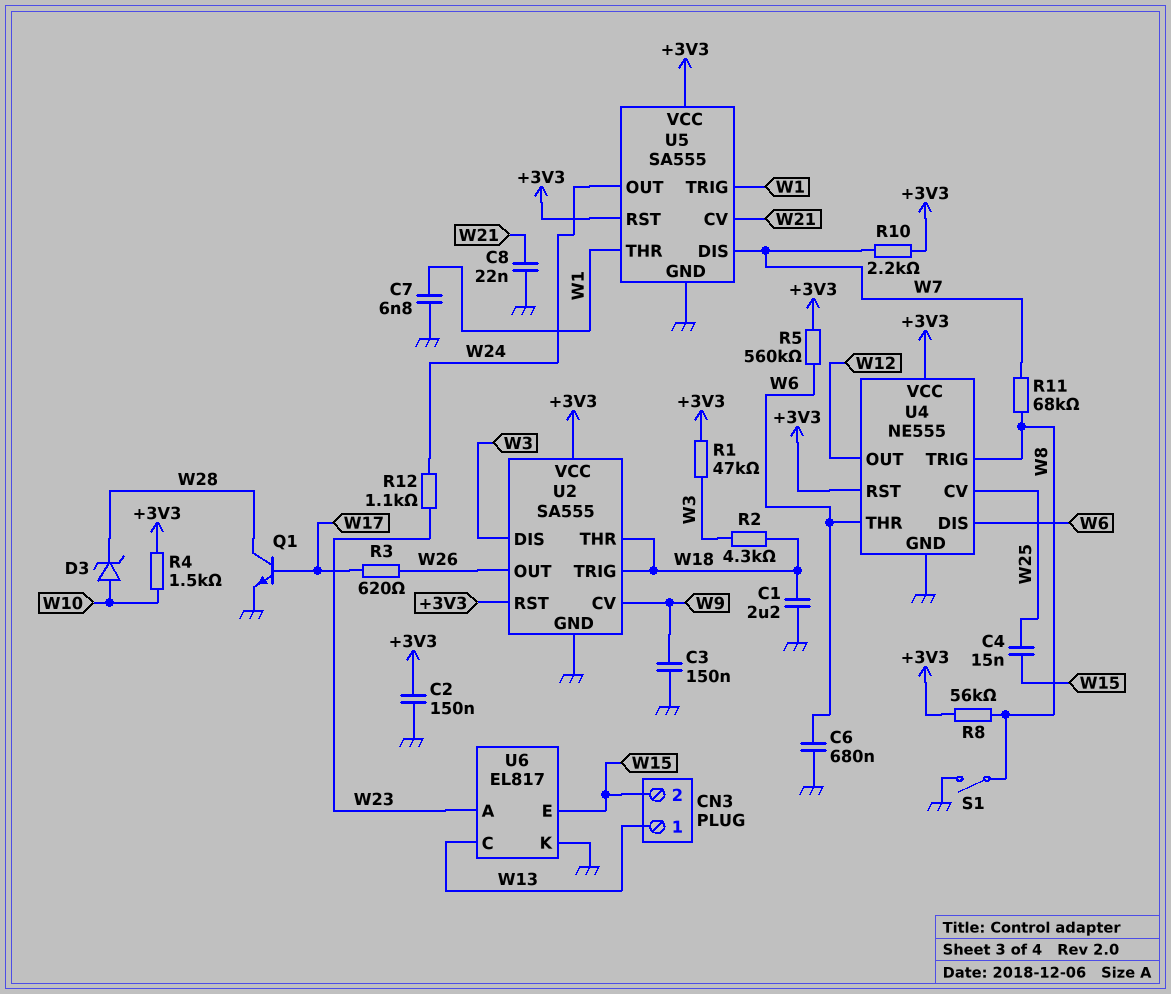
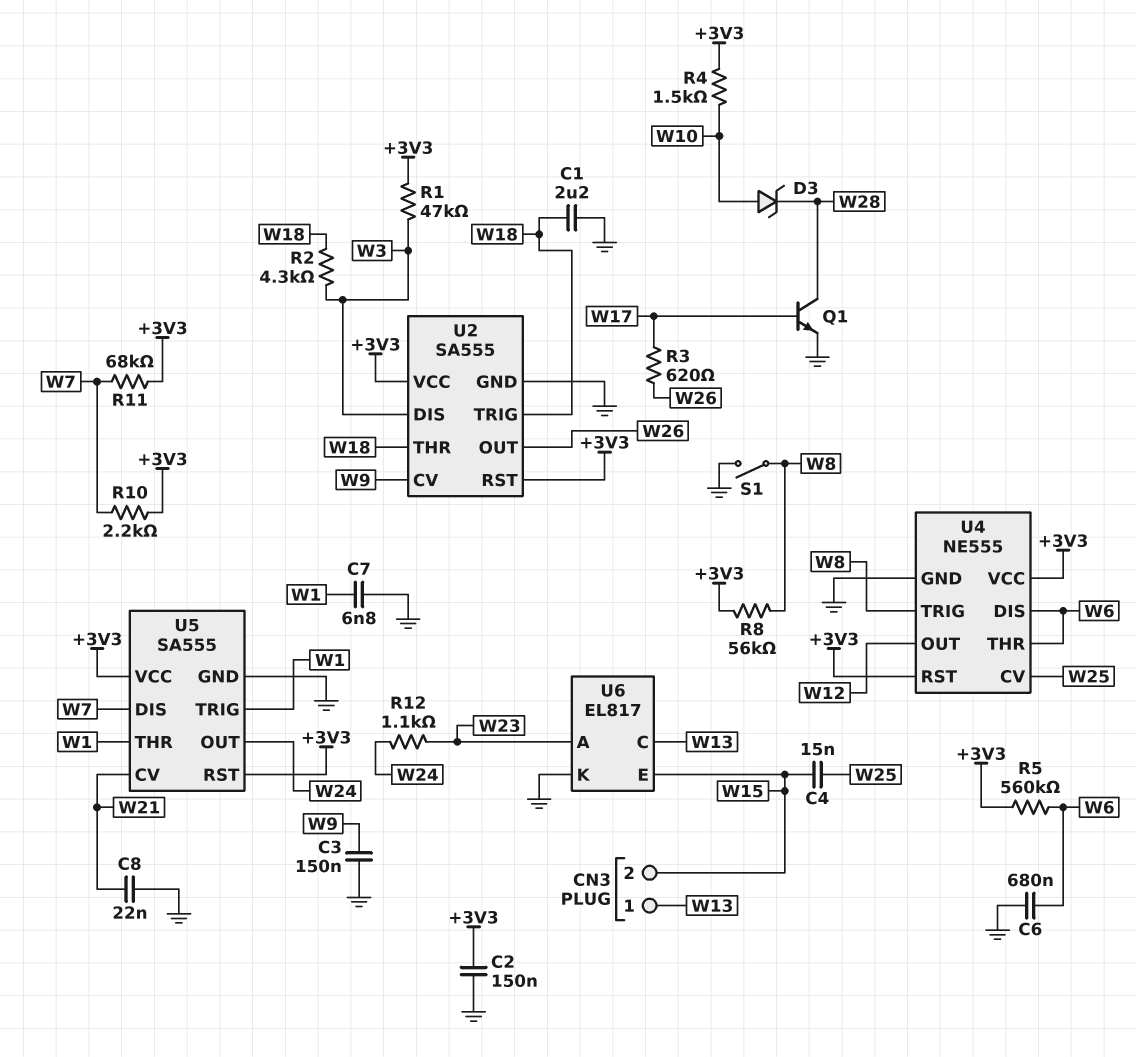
R11: 68k (W7, W8) -> 68k (+3V3, W7)

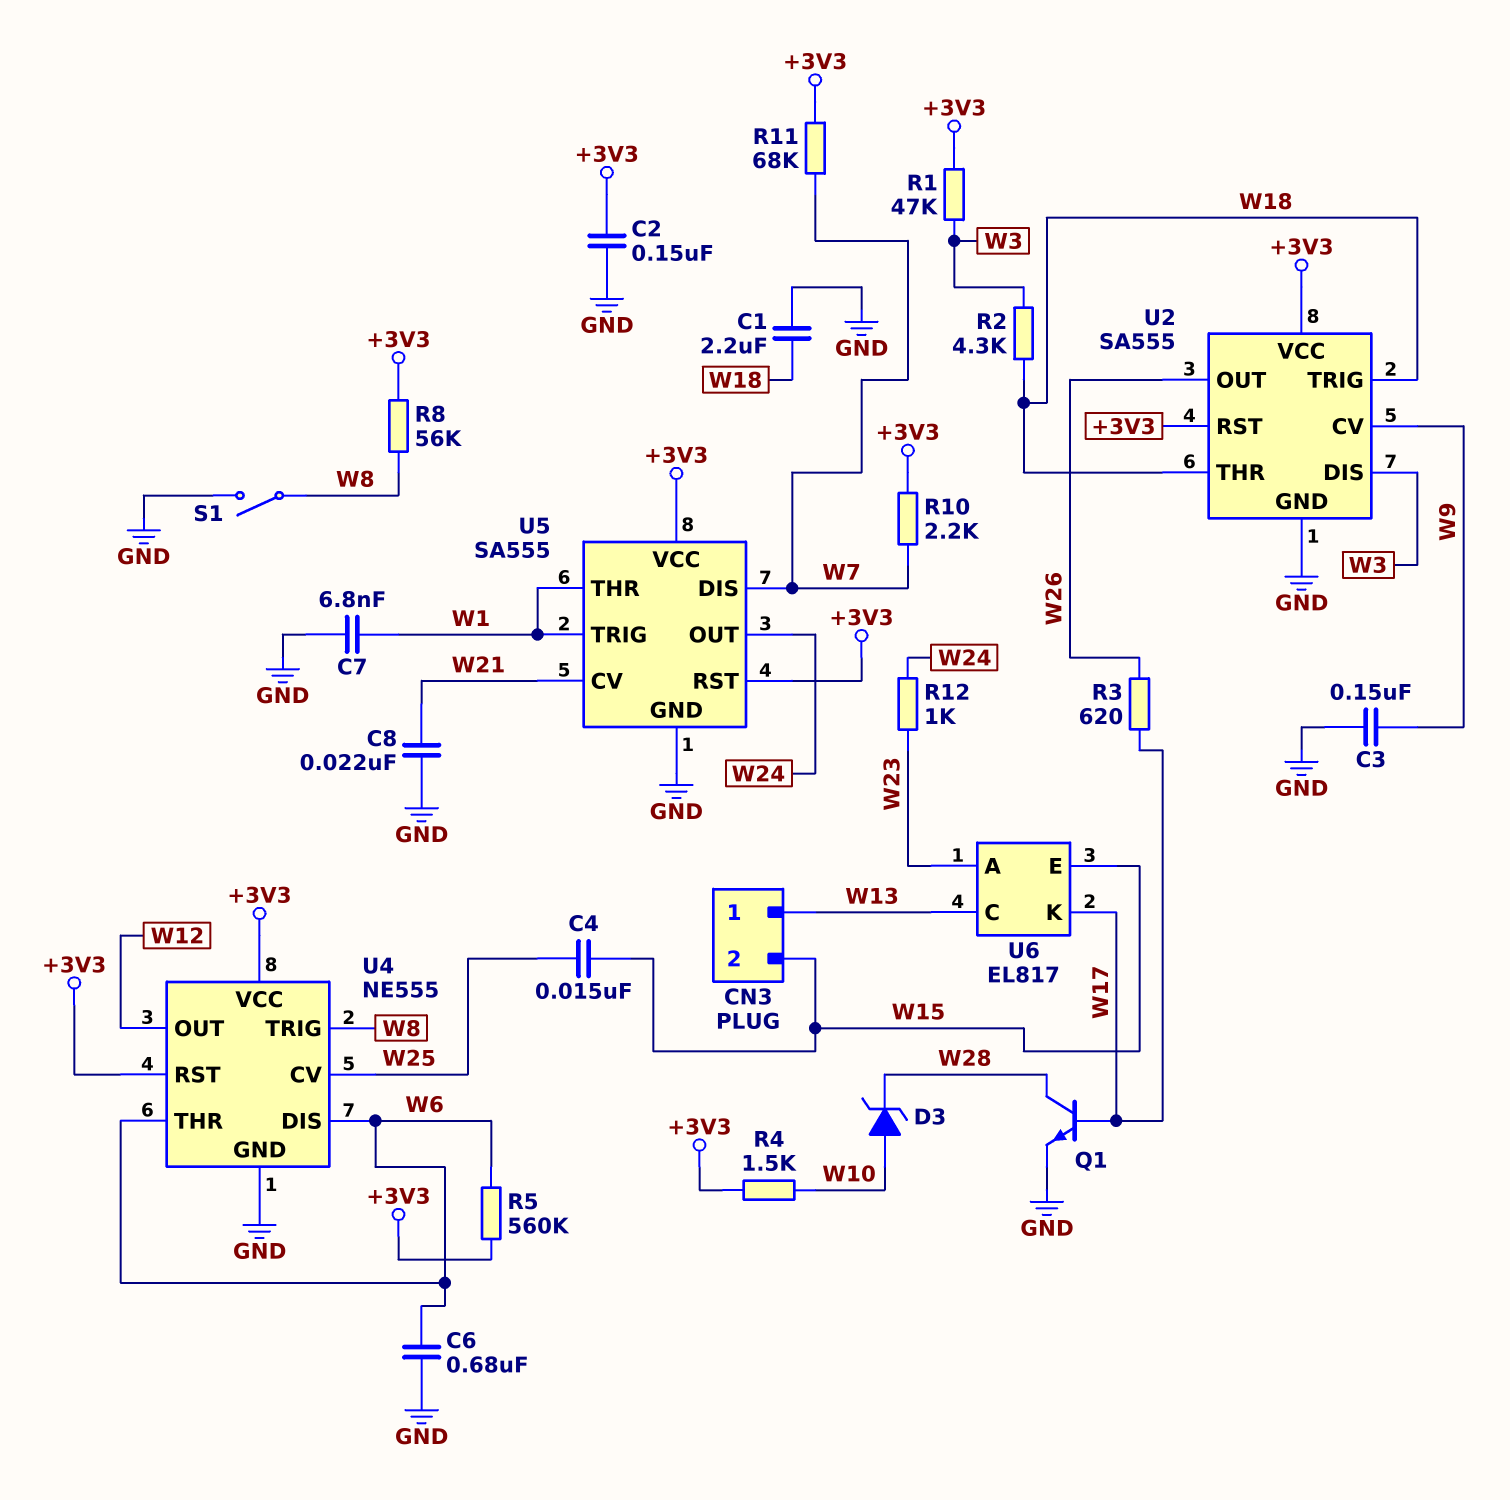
R12: 1.1k (W23, W24) -> 1k (W23, W24)
U6 pin K: GND -> W17

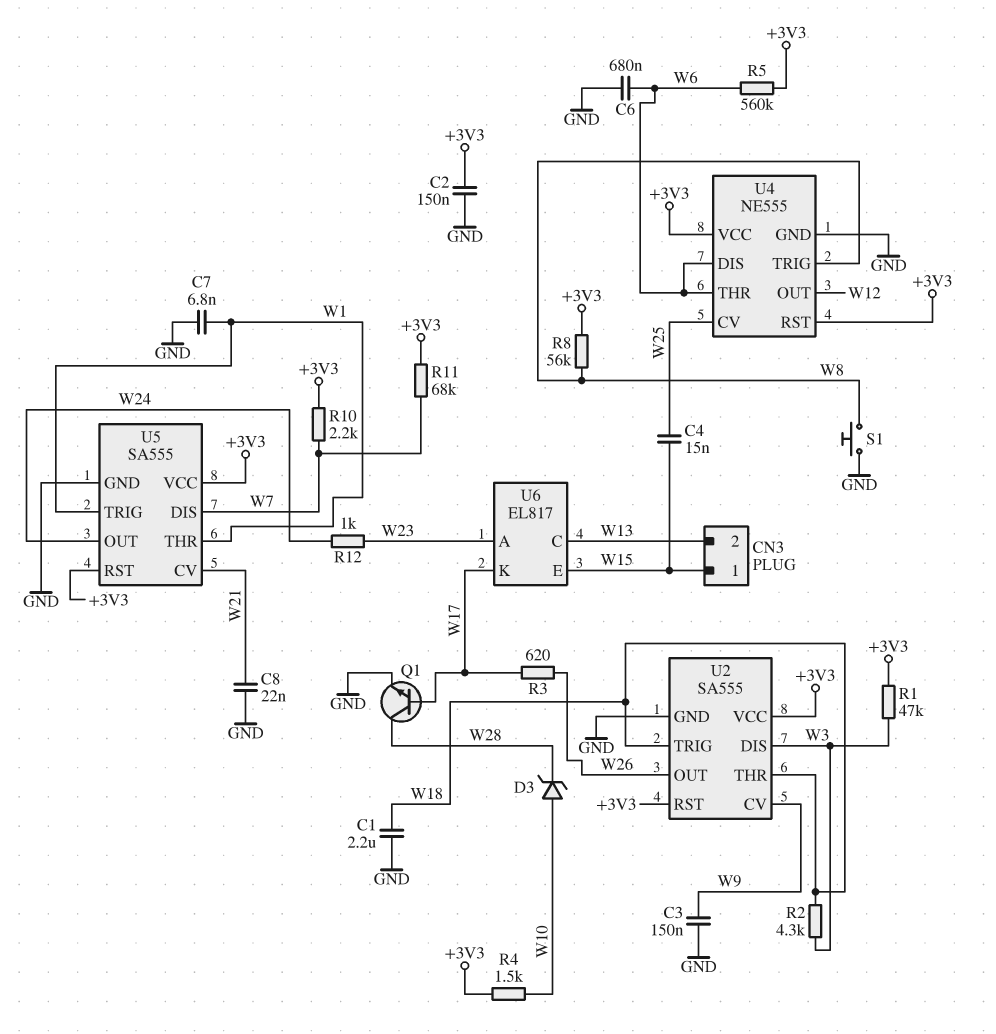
CN3 pin 1: W13 -> W15
CN3 pin 2: W15 -> W13
S1: switch (GND, W8) -> button (GND, W8)

